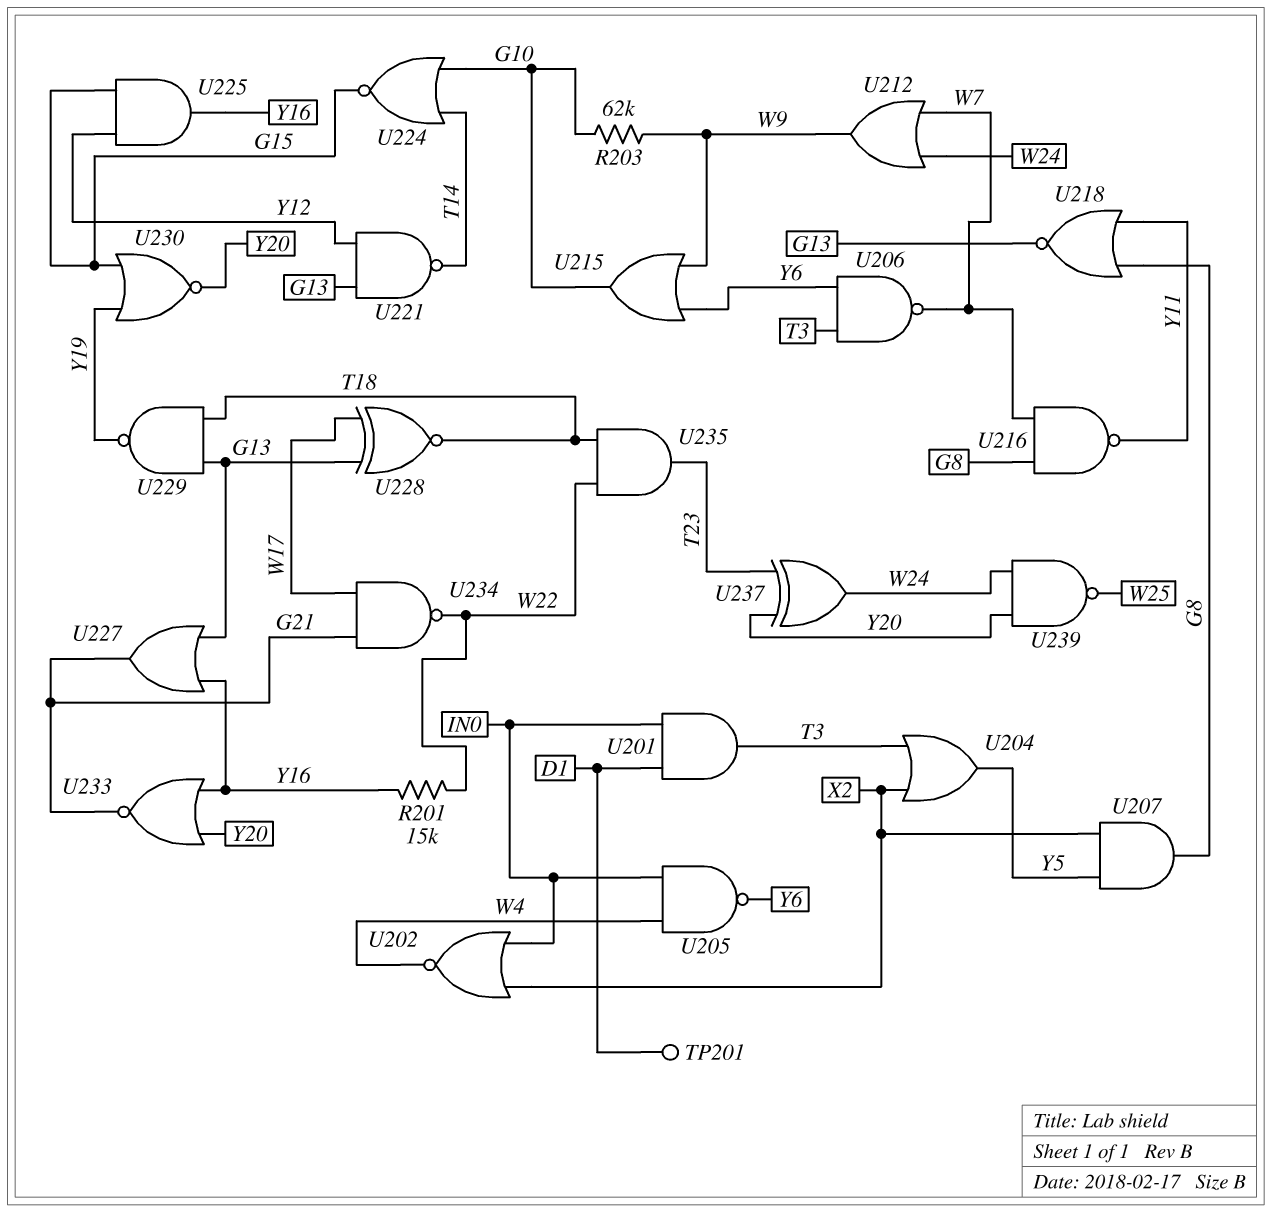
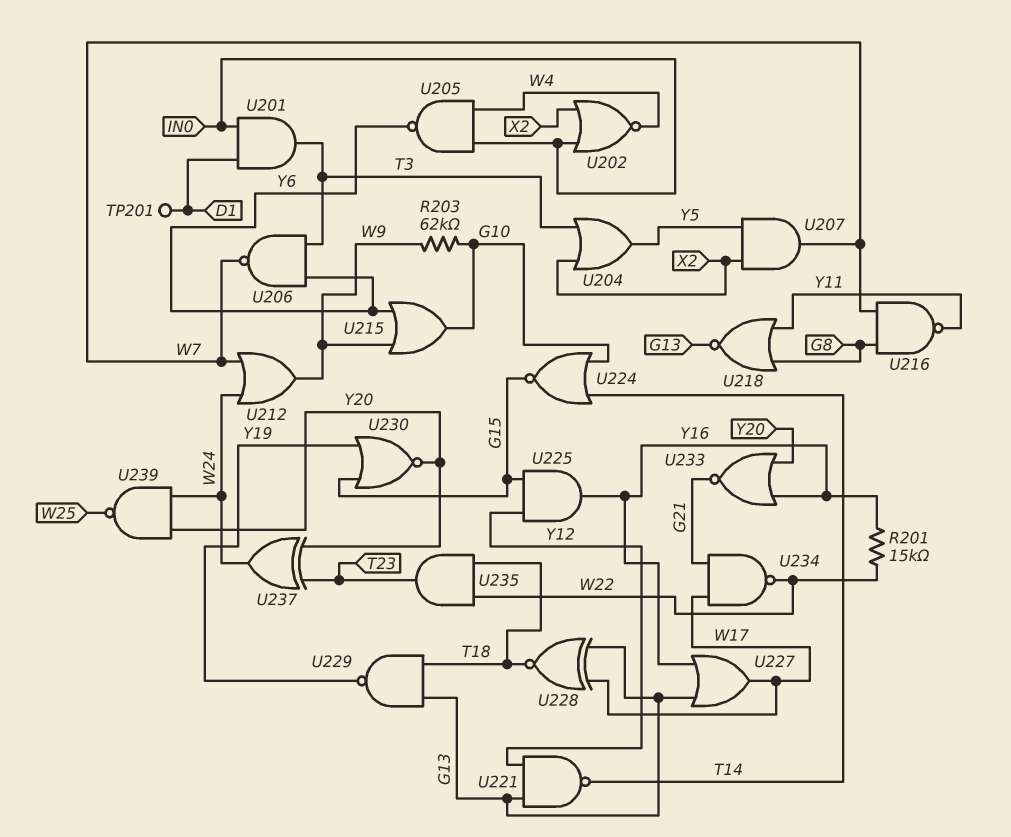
U207: AND (in X2, in Y5, out G8) -> AND (in X2, in Y5, out W7)
U227: OR (in G13, in Y16, out G21) -> OR (in G13, in Y16, out W17)

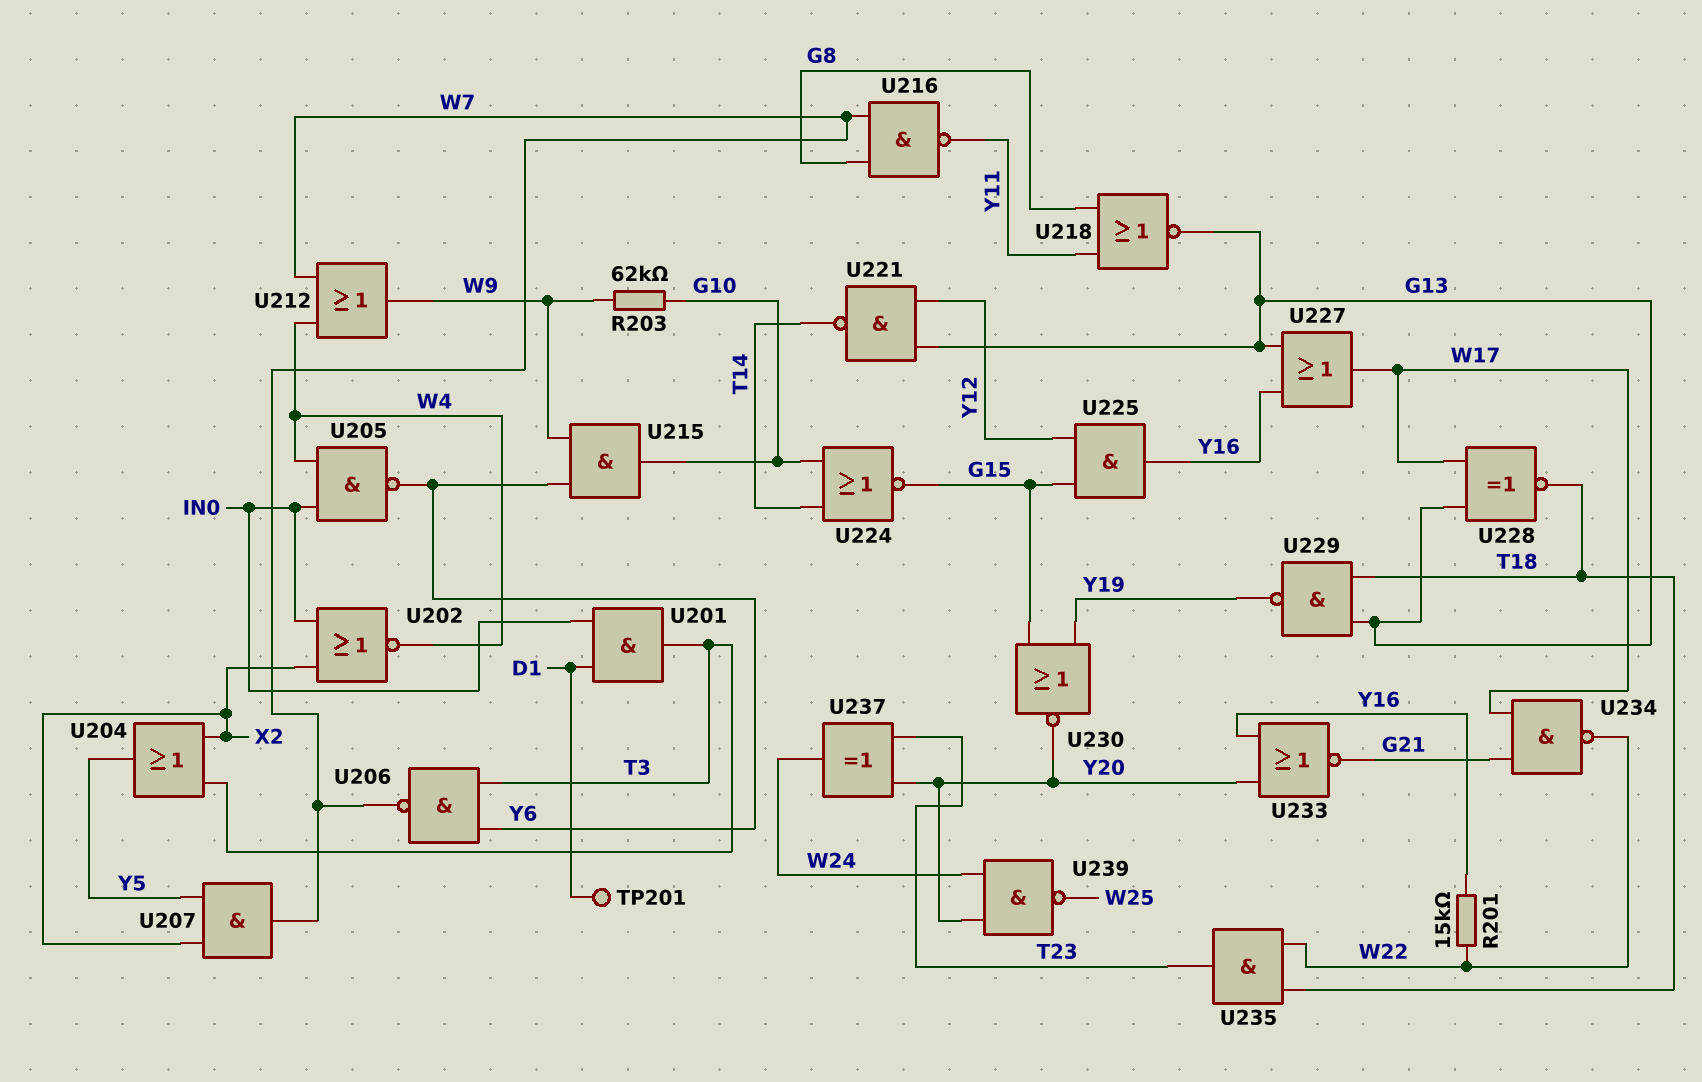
U212: OR (in W7, in W24, out W9) -> OR (in W4, in W7, out W9)
U215: OR (in W9, in Y6, out G10) -> AND (in W9, in Y6, out G10)

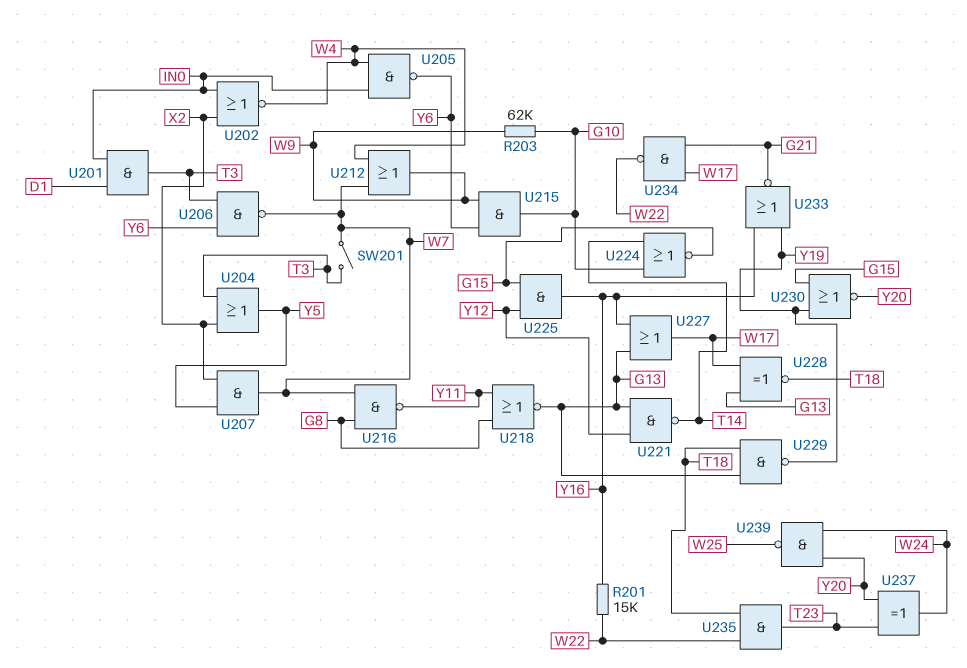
SW201: none -> switch (T3, W7)
TP201: test point (D1) -> none
U233: NOR (in Y16, in Y20, out G21) -> NOR (in Y16, in Y19, out G21)

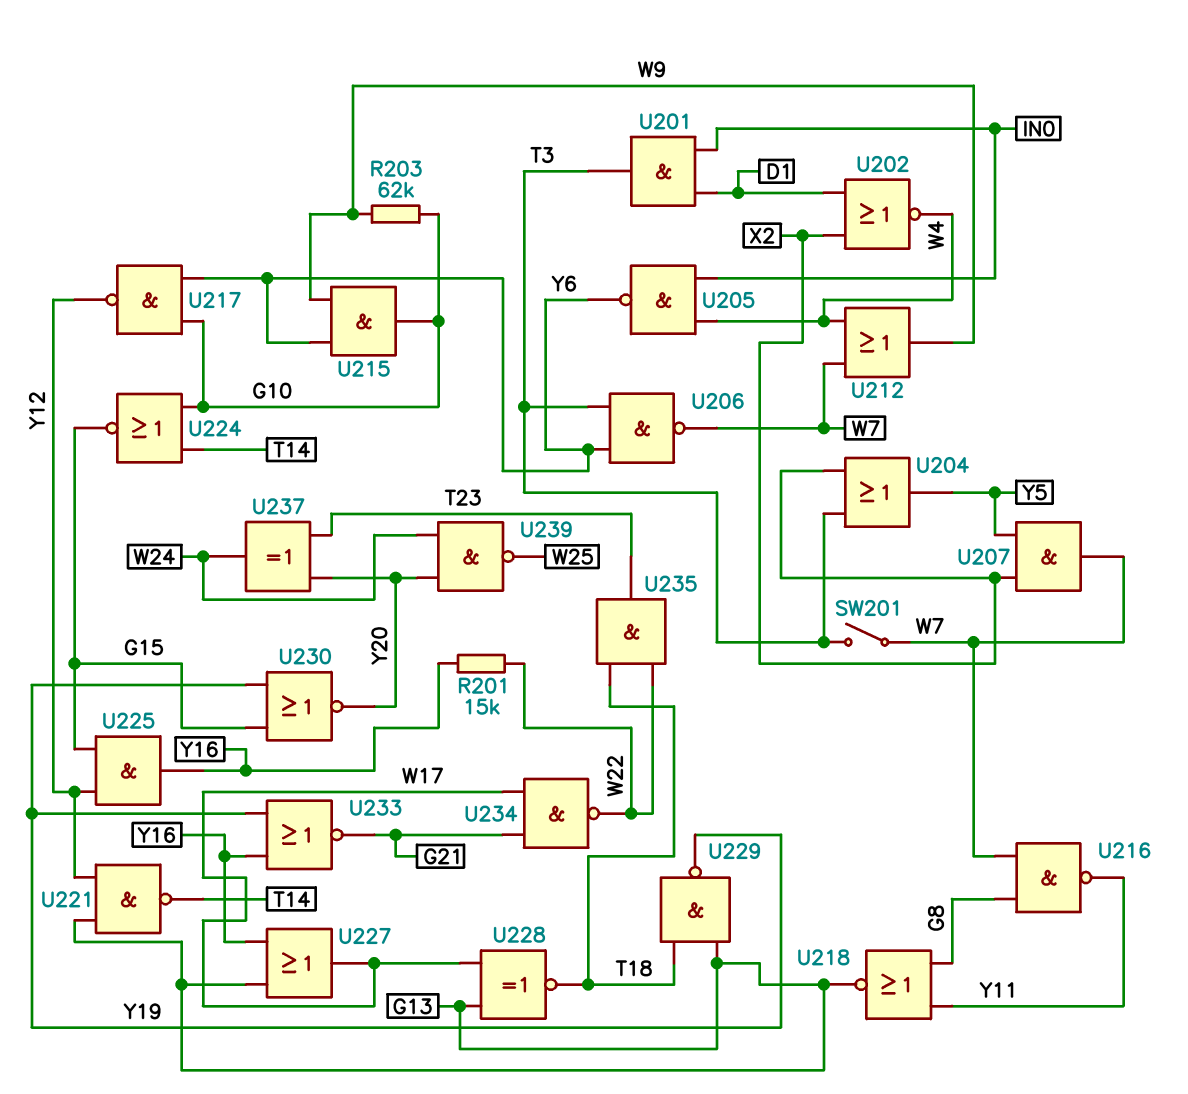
U202: NOR (in IN0, in X2, out W4) -> NOR (in D1, in X2, out W4)
U217: none -> NAND (in G10, in Y6, out Y12)

